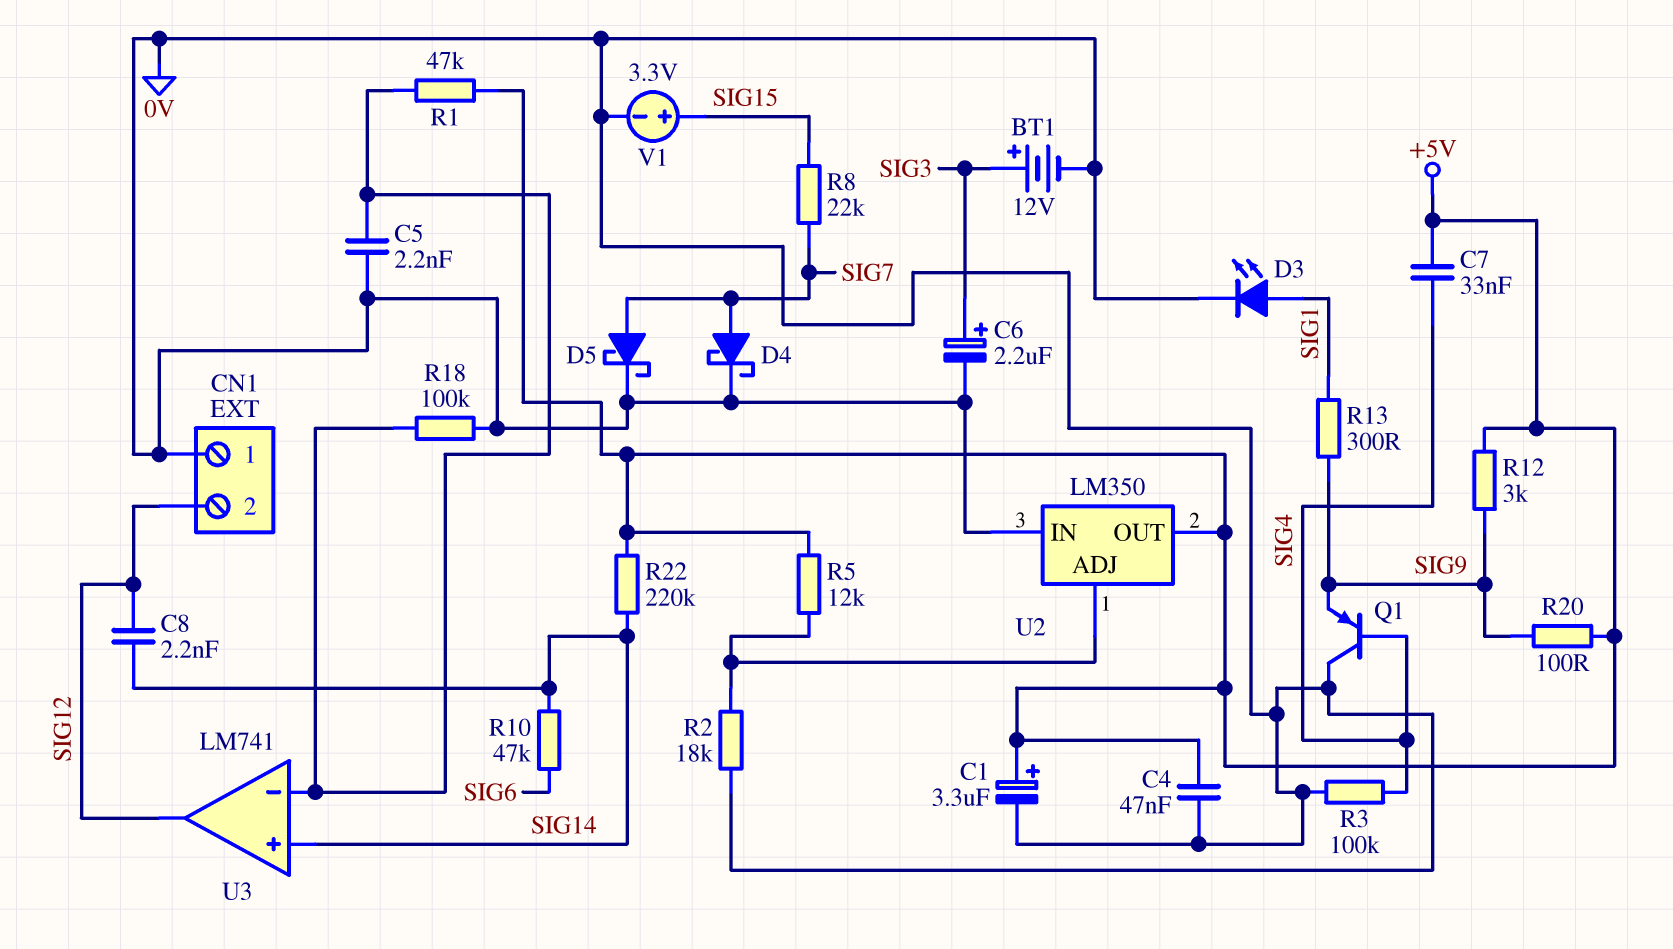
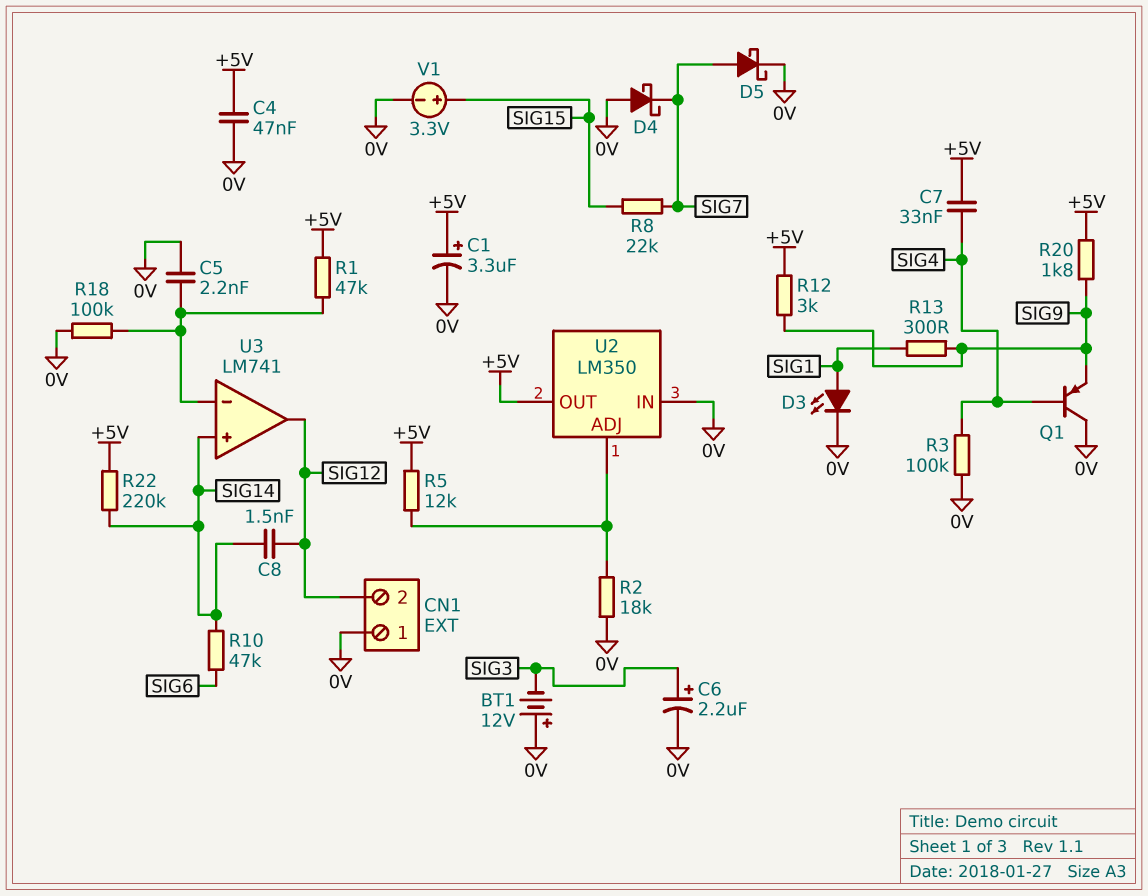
BT1: 12V (plus SIG3, minus 0V) -> 12V (plus 0V, minus SIG3)
C8: 2.2nF (SIG12, SIG14) -> 1.5nF (SIG12, SIG14)
D4: schottky (A SIG7, K 0V) -> schottky (A 0V, K SIG7)
R20: 100 (+5V, SIG9) -> 1.8k (+5V, SIG9)

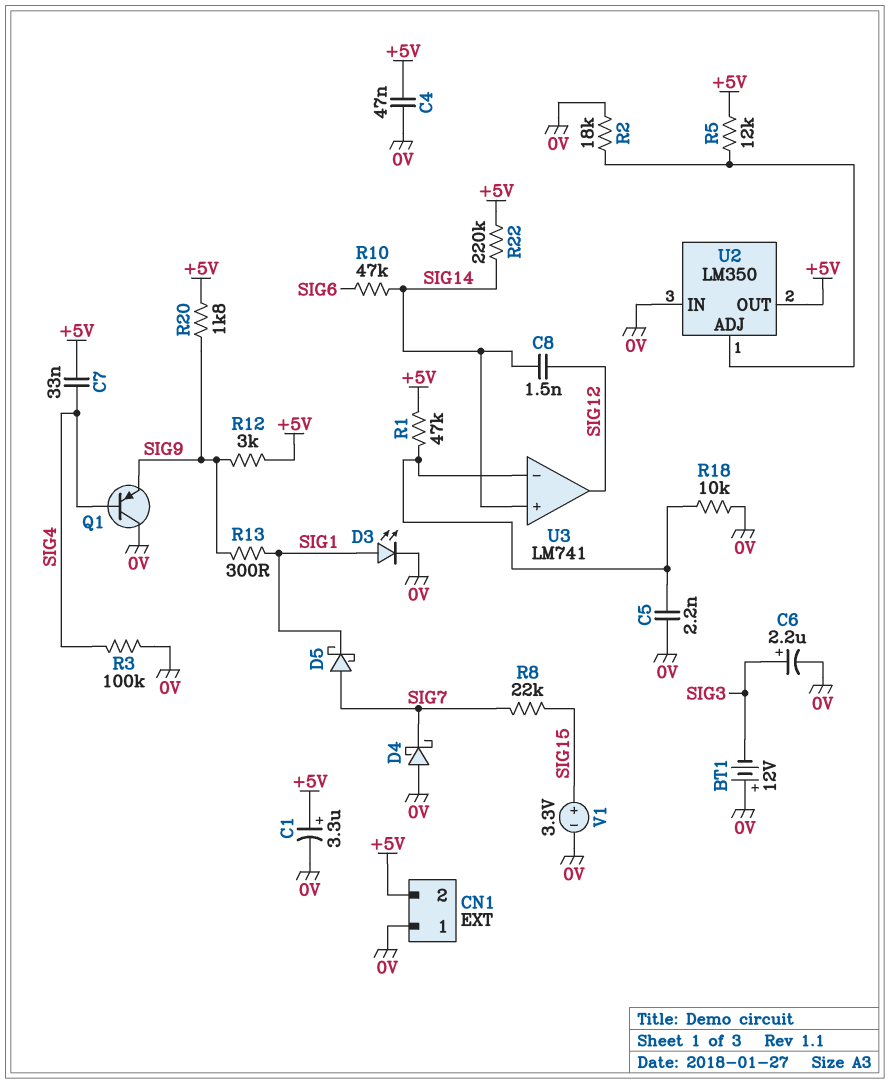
CN1 pin 2: SIG12 -> +5V
D5: schottky (A SIG7, K 0V) -> schottky (A SIG7, K SIG1)
R18: 100k (0V, U3/in-) -> 10k (0V, U3/in-)

